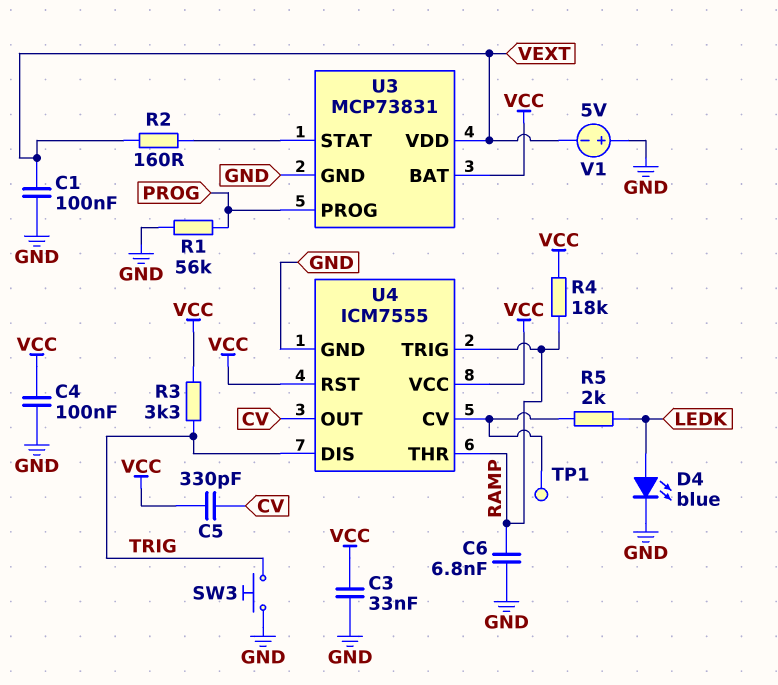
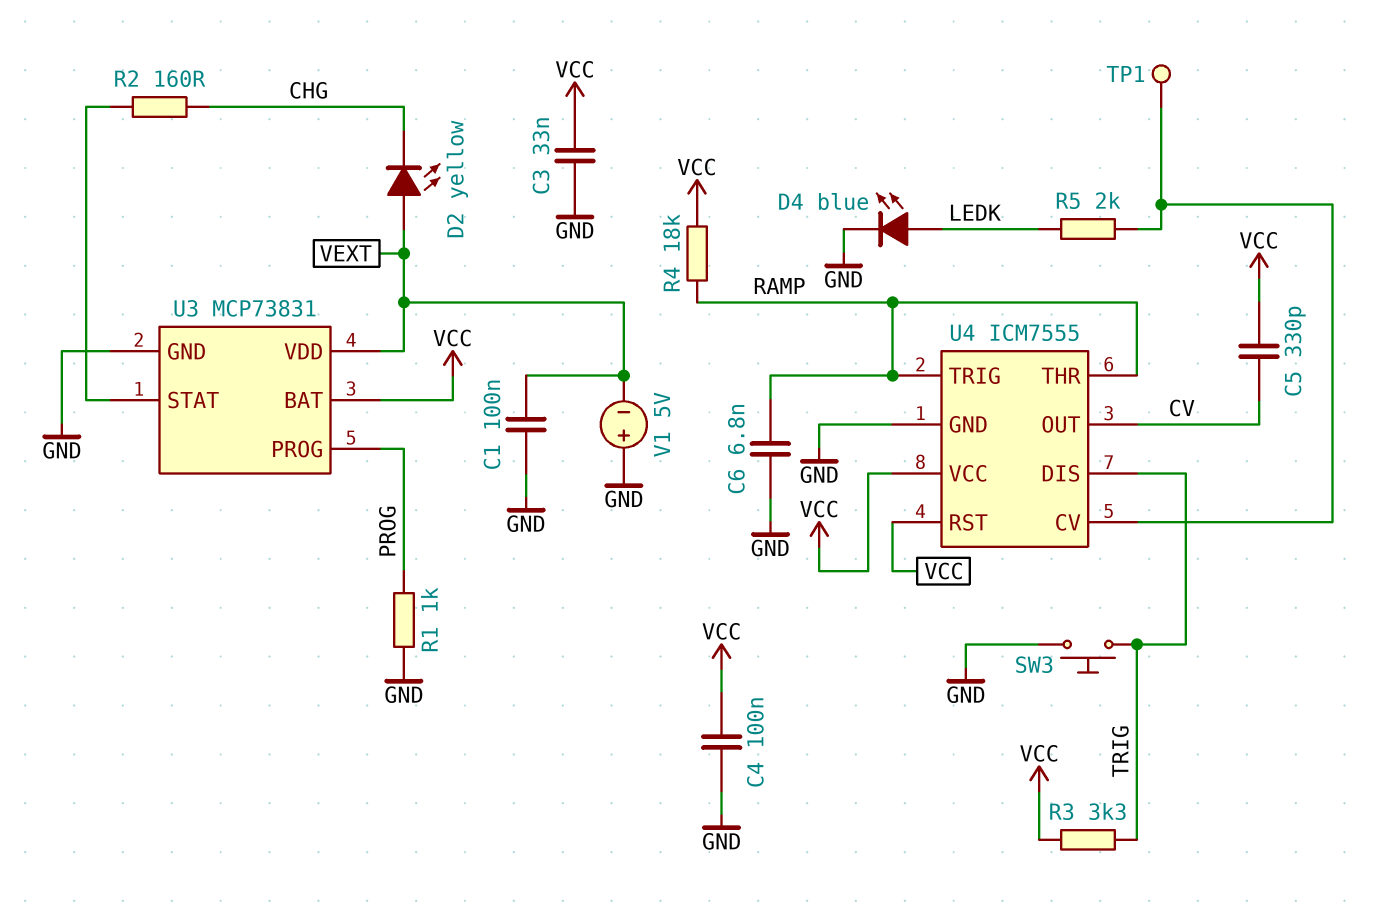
D2: none -> LED yellow (A VEXT, K CHG)
R1: 56k (GND, PROG) -> 1k (GND, PROG)
R2: 160 (U3/STAT, VEXT) -> 160 (CHG, U3/STAT)

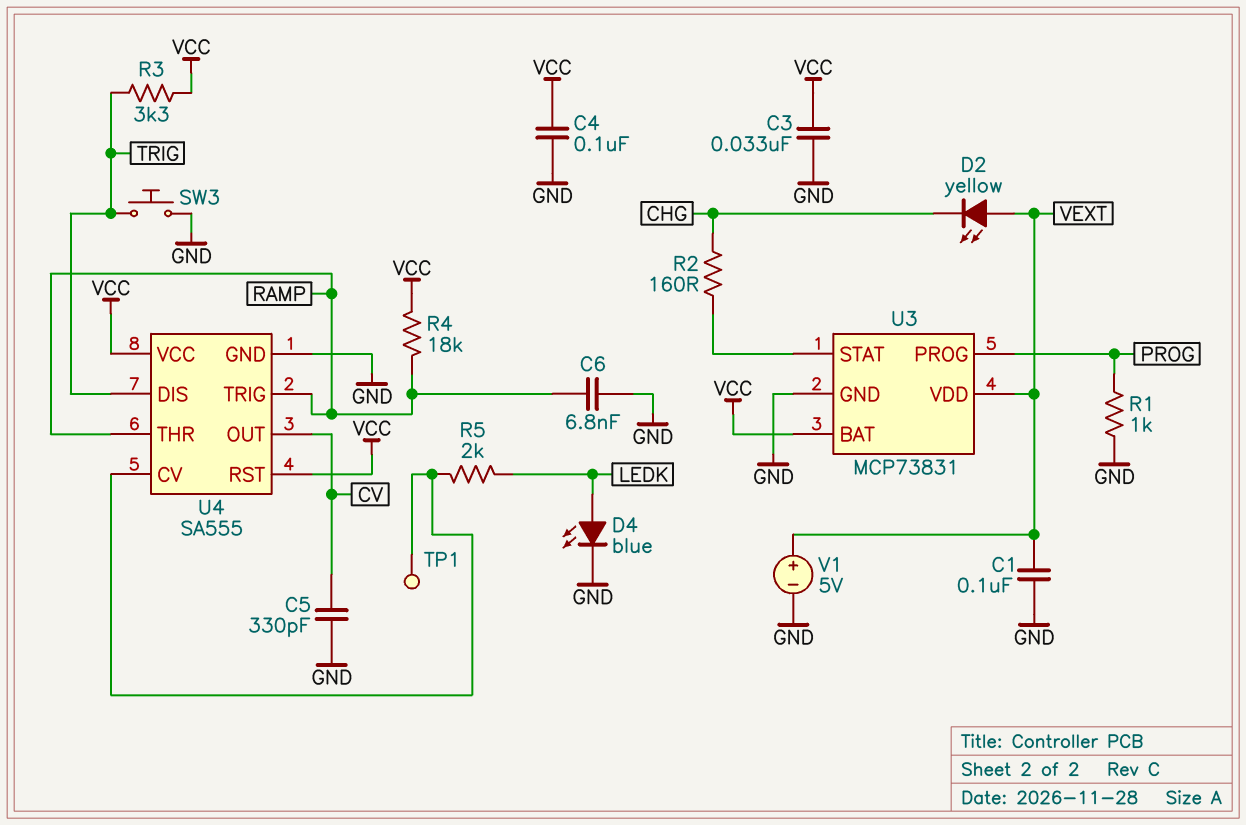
C5: 330pF (CV, VCC) -> 330pF (CV, GND)
U4: ICM7555 -> SA555
V1: 5V (plus GND, minus VEXT) -> 5V (plus VEXT, minus GND)

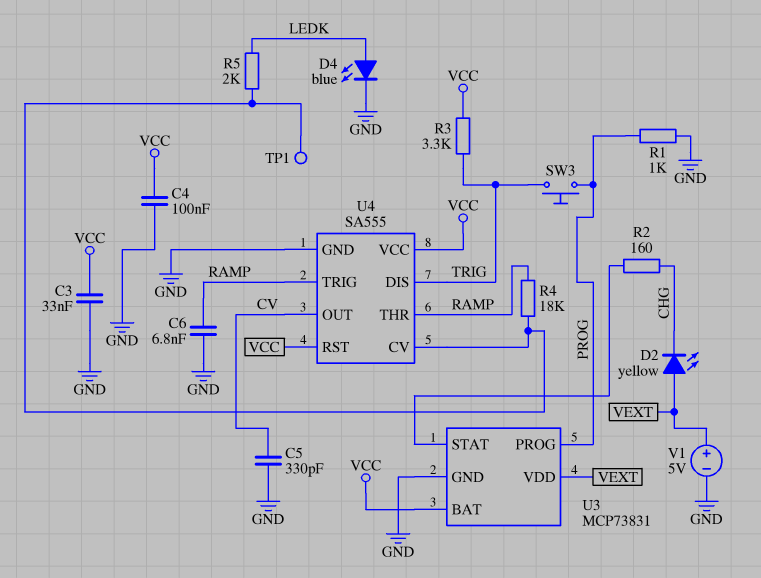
C1: 100nF (GND, VEXT) -> none
R4: 18k (RAMP, VCC) -> 18k (RAMP, U4/CV)
SW3: button (GND, TRIG) -> button (PROG, TRIG)

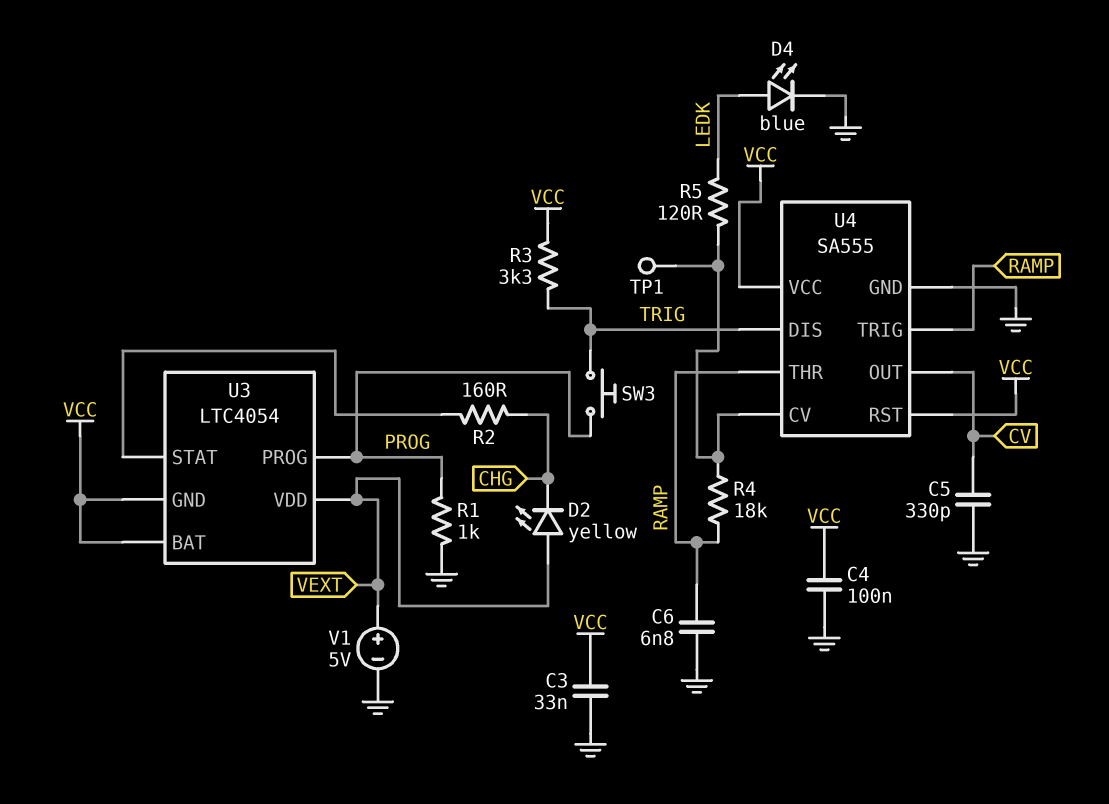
R5: 2k (LEDK, U4/CV) -> 120 (LEDK, U4/CV)
U3: MCP73831 -> LTC4054
U3 pin GND: GND -> VCC

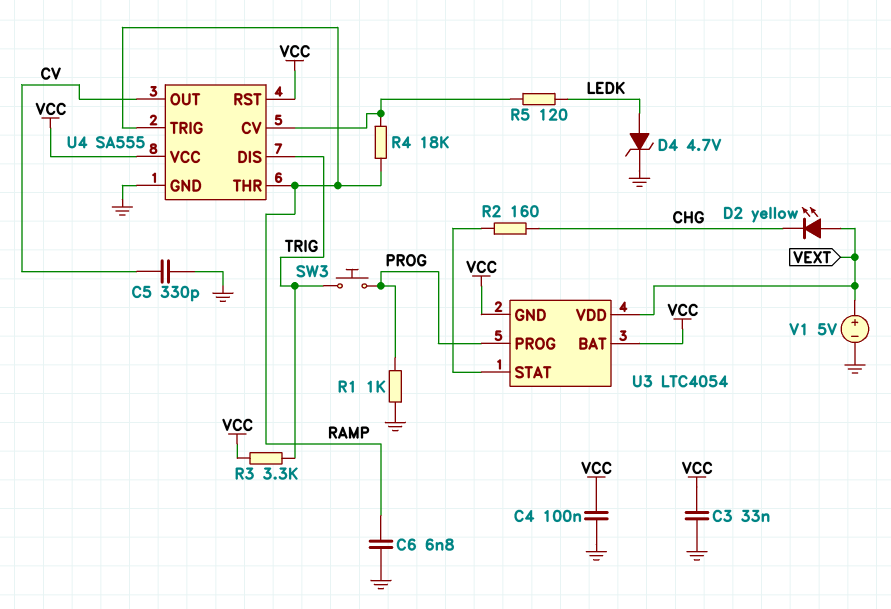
D4: LED blue (A LEDK, K GND) -> zener 4.7V (A LEDK, K GND)
TP1: test point (U4/CV) -> none

